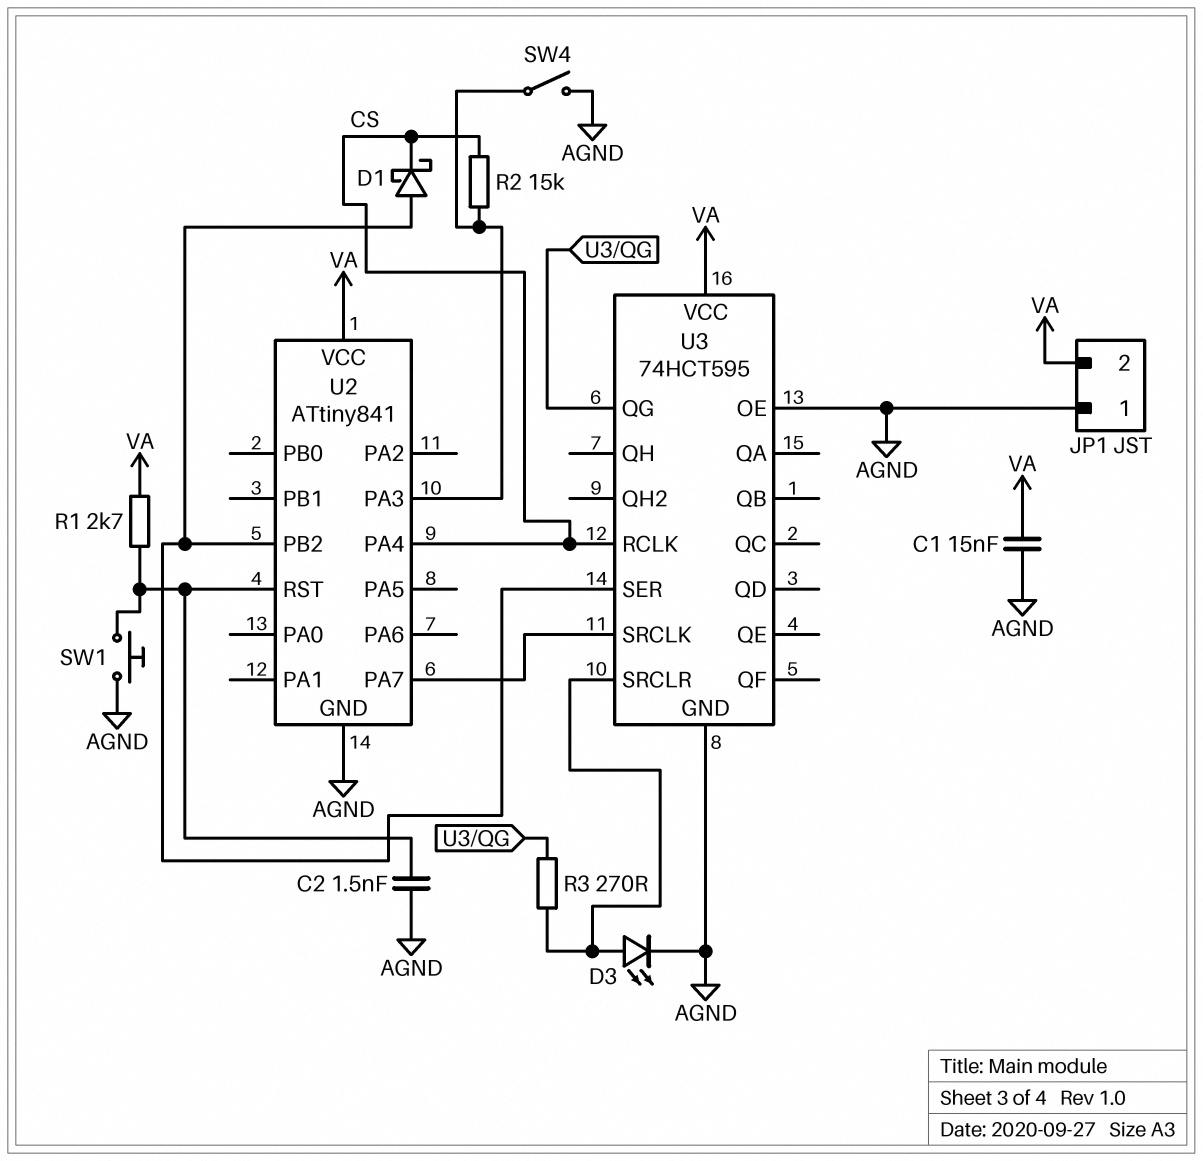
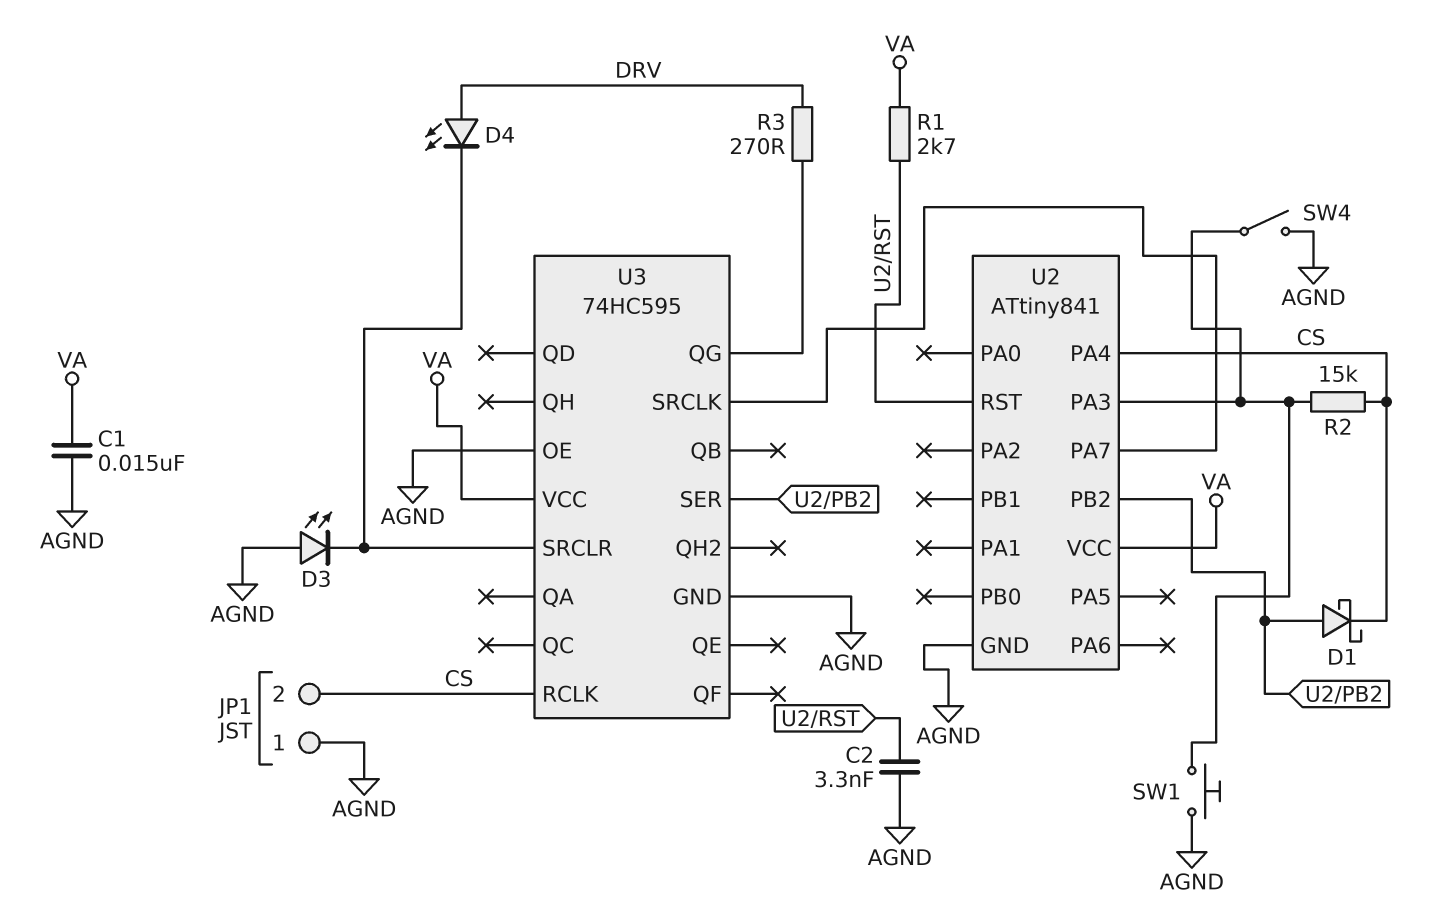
C2: 1.5nF (AGND, U2/RST) -> 3.3nF (AGND, U2/RST)
D3: LED (A U3/SRCLR, K AGND) -> LED (A AGND, K U3/SRCLR)
D4: none -> LED (A DRV, K U3/SRCLR)
JP1 pin 2: VA -> CS
R3: 270 (U3/QG, U3/SRCLR) -> 270 (DRV, U3/QG)
SW1: button (AGND, U2/RST) -> button (AGND, U2/PA3)
U3: 74HCT595 -> 74HC595

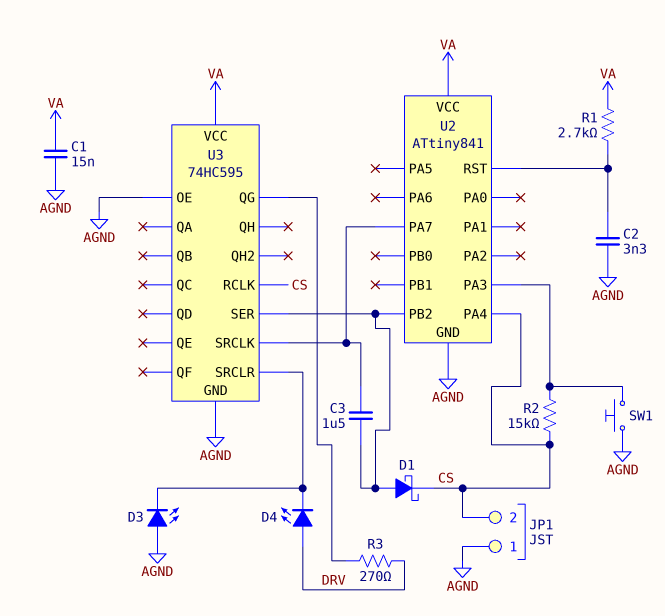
C3: none -> 1.5uF (U2/PA7, U2/PB2)
SW4: switch (AGND, U2/PA3) -> none

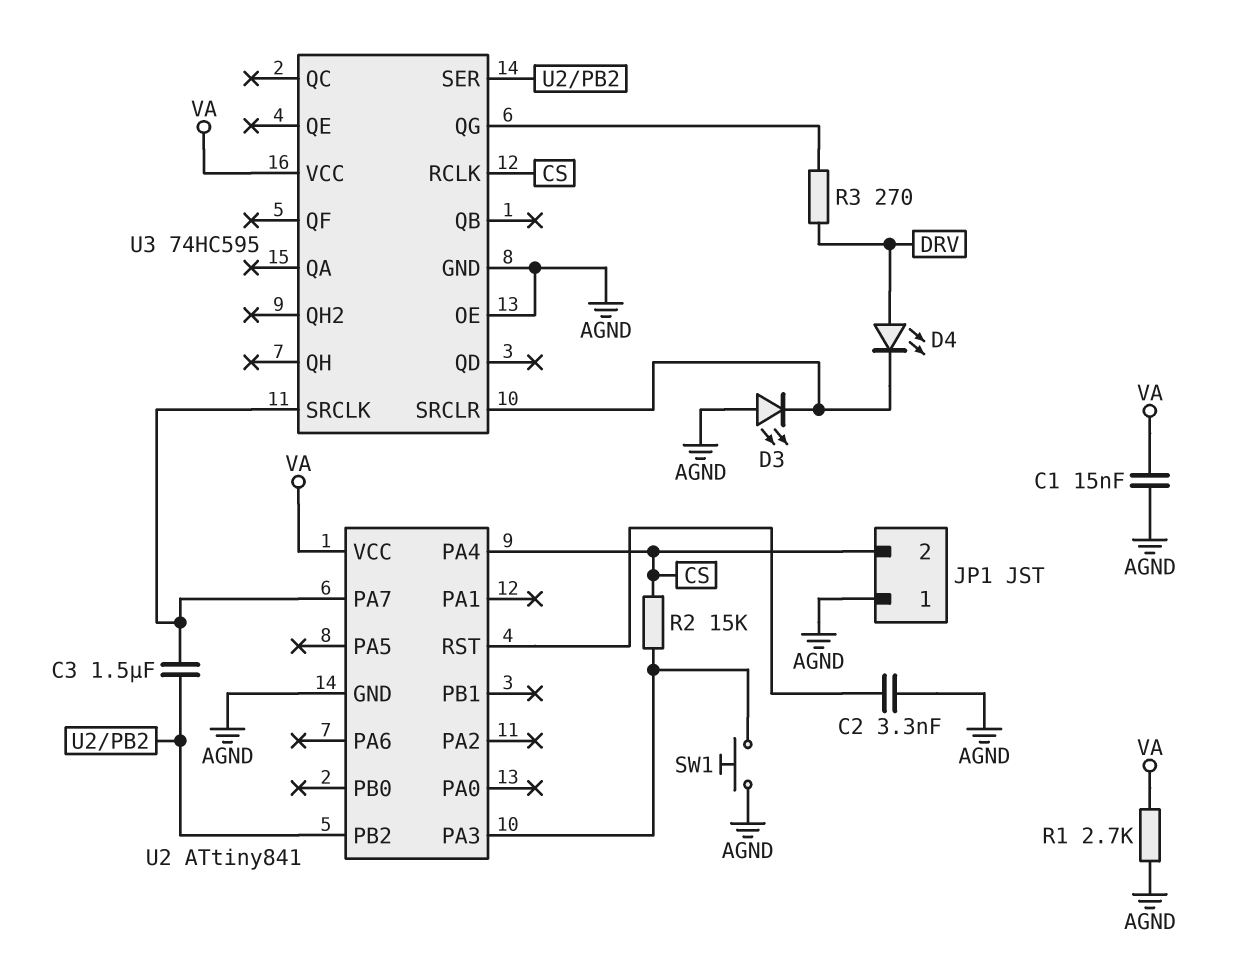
D1: schottky (A U2/PB2, K CS) -> none
R1: 2.7k (U2/RST, VA) -> 2.7k (AGND, VA)

